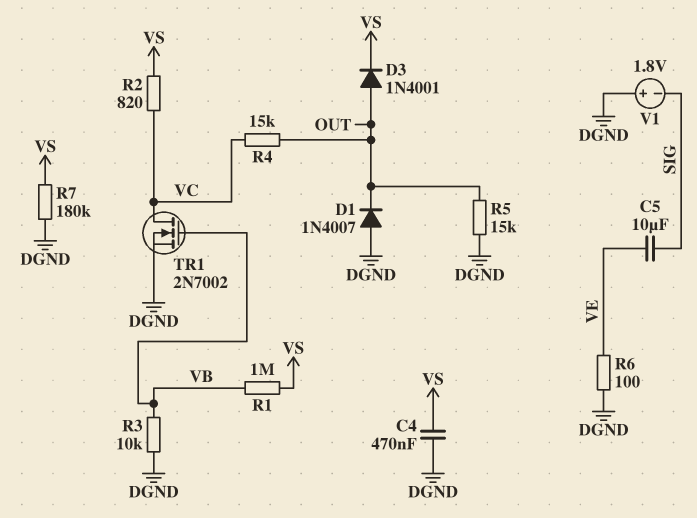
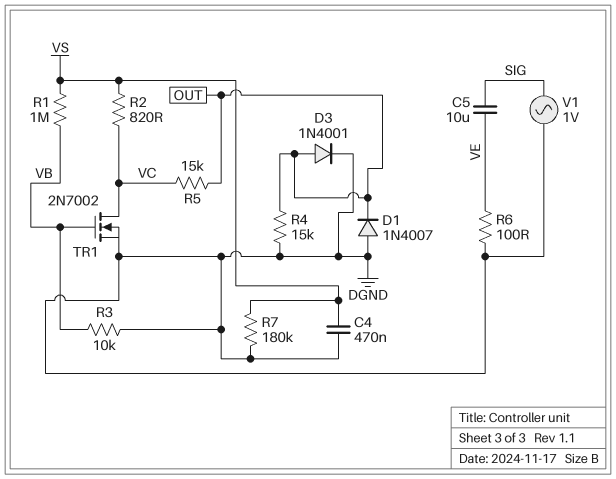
D3: diode 1N4001 (A OUT, K VS) -> diode 1N4001 (A OUT, K DGND)
R4: 15k (OUT, VC) -> 15k (DGND, OUT)
R5: 15k (DGND, OUT) -> 15k (OUT, VC)
V1: 1.8V (plus DGND, minus SIG) -> AC 1V (DGND, SIG)

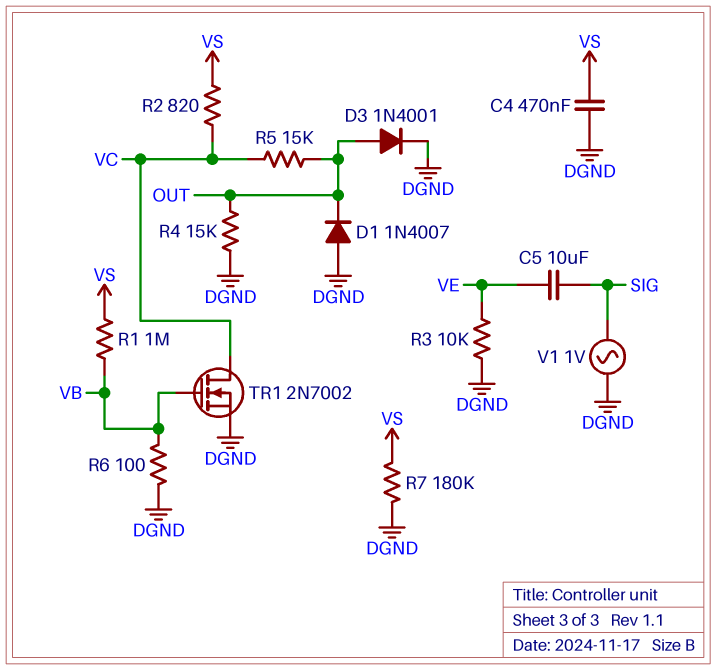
R3: 10k (DGND, VB) -> 10k (DGND, VE)
R6: 100 (DGND, VE) -> 100 (DGND, VB)

